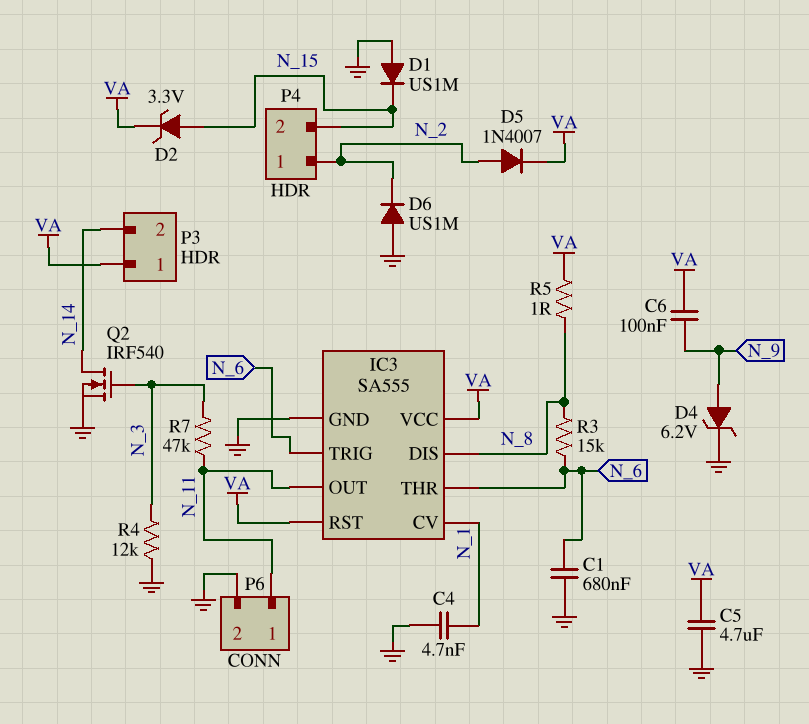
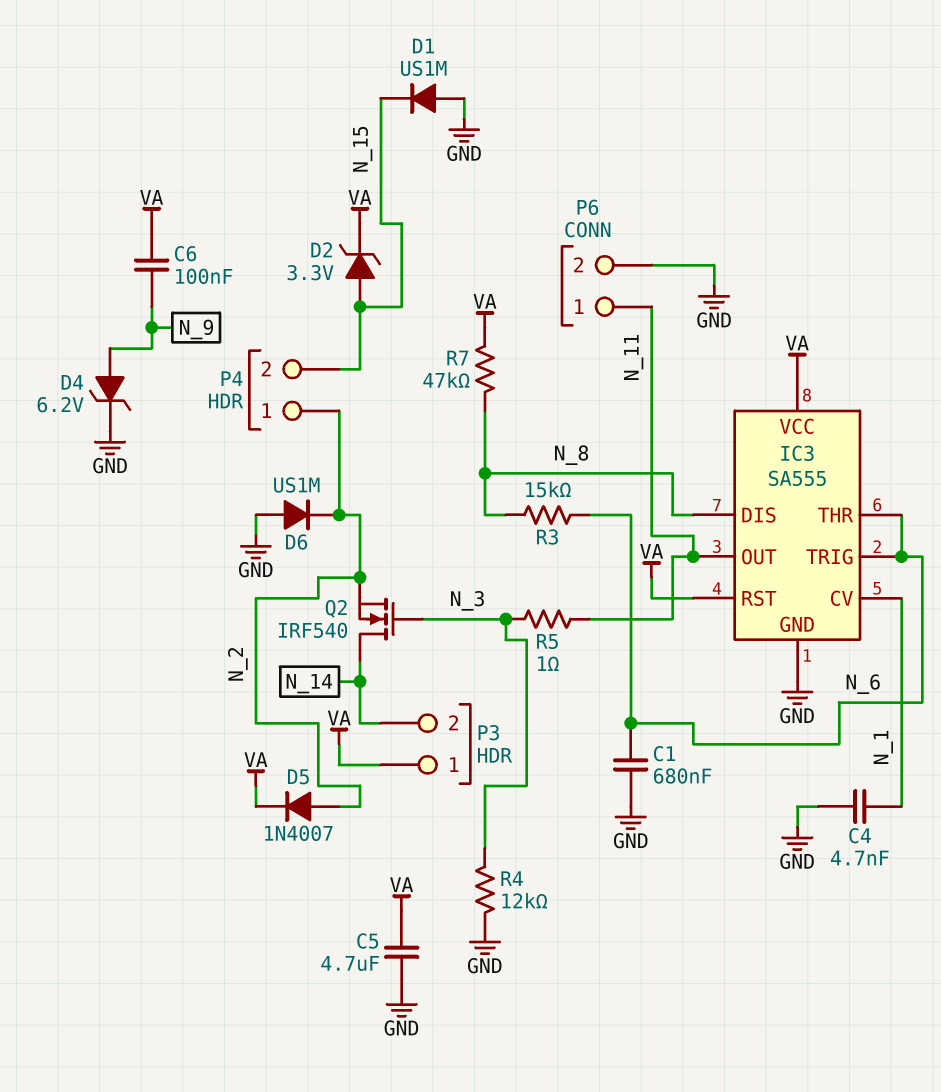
Q2: NMOS IRF540 (G N_3, D N_14, S GND) -> NMOS IRF540 (G N_3, D N_14, S N_2)
R5: 1 (N_8, VA) -> 1 (N_3, N_11)
R7: 47k (N_3, N_11) -> 47k (N_8, VA)

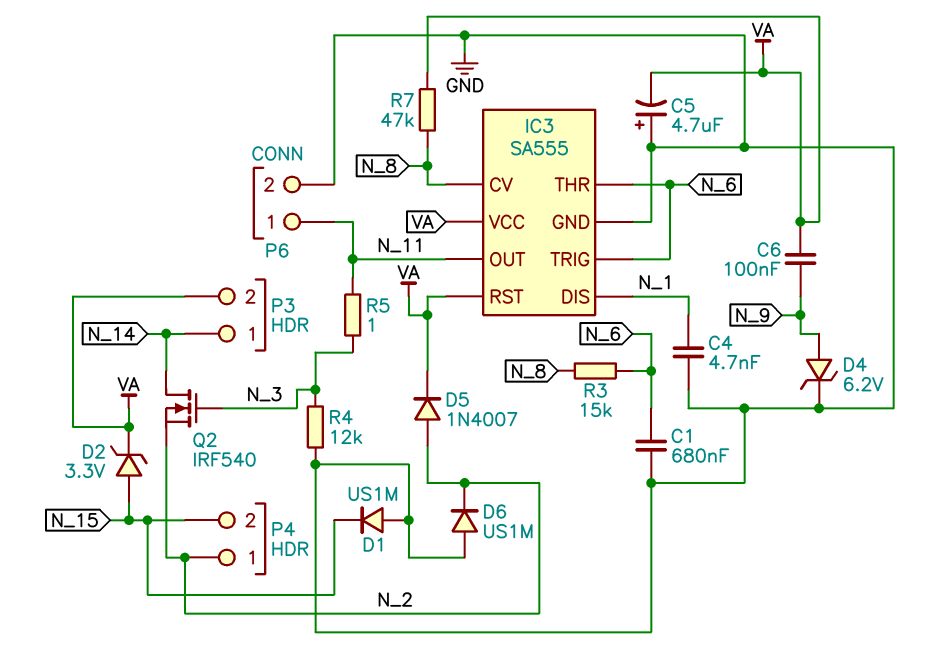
C5: 4.7uF (GND, VA) -> 4.7uF (plus GND, minus VA)
IC3 pin CV: N_1 -> N_8
IC3 pin DIS: N_8 -> N_1
P3 pin 1: VA -> N_14
P3 pin 2: N_14 -> VA

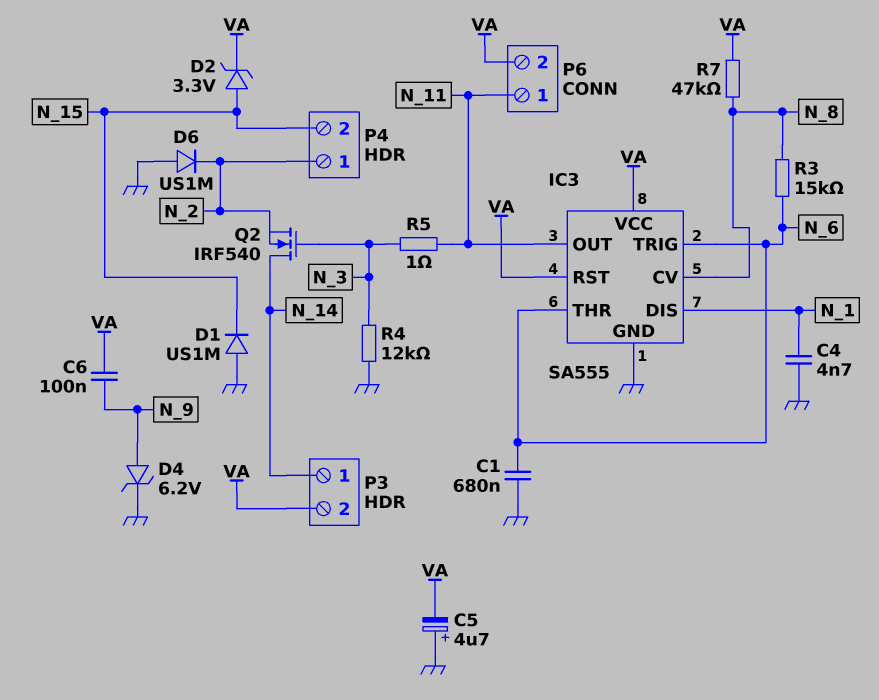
D5: diode 1N4007 (A N_2, K VA) -> none
P6 pin 2: GND -> VA

